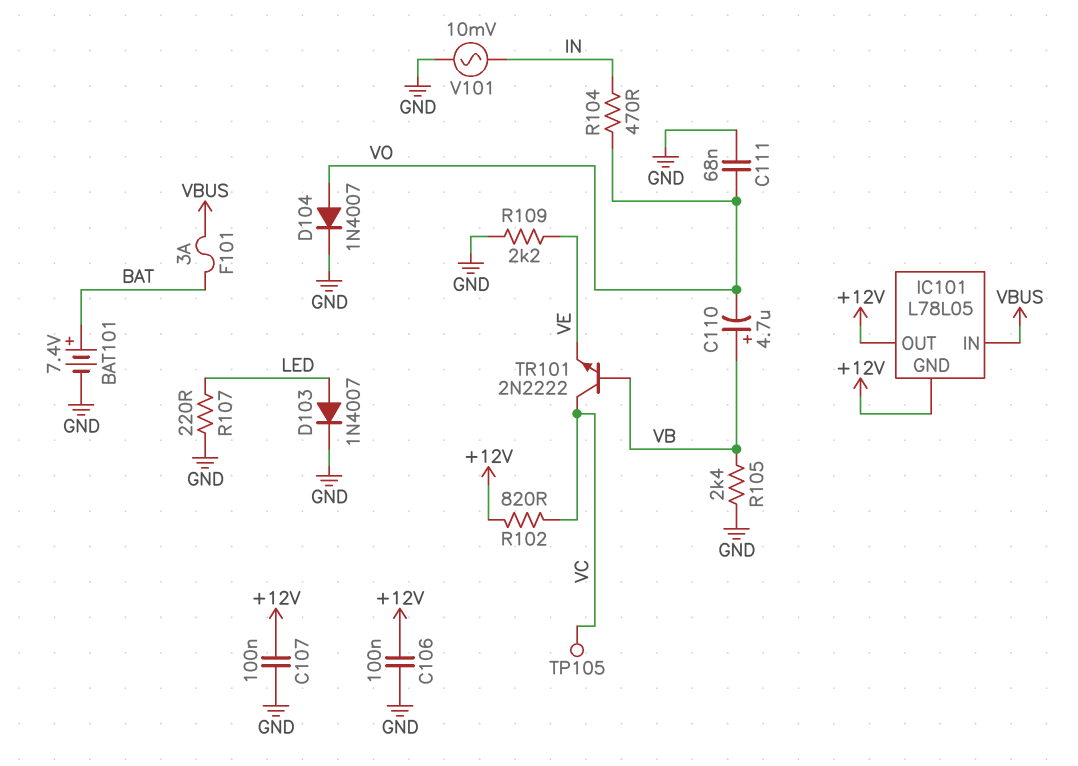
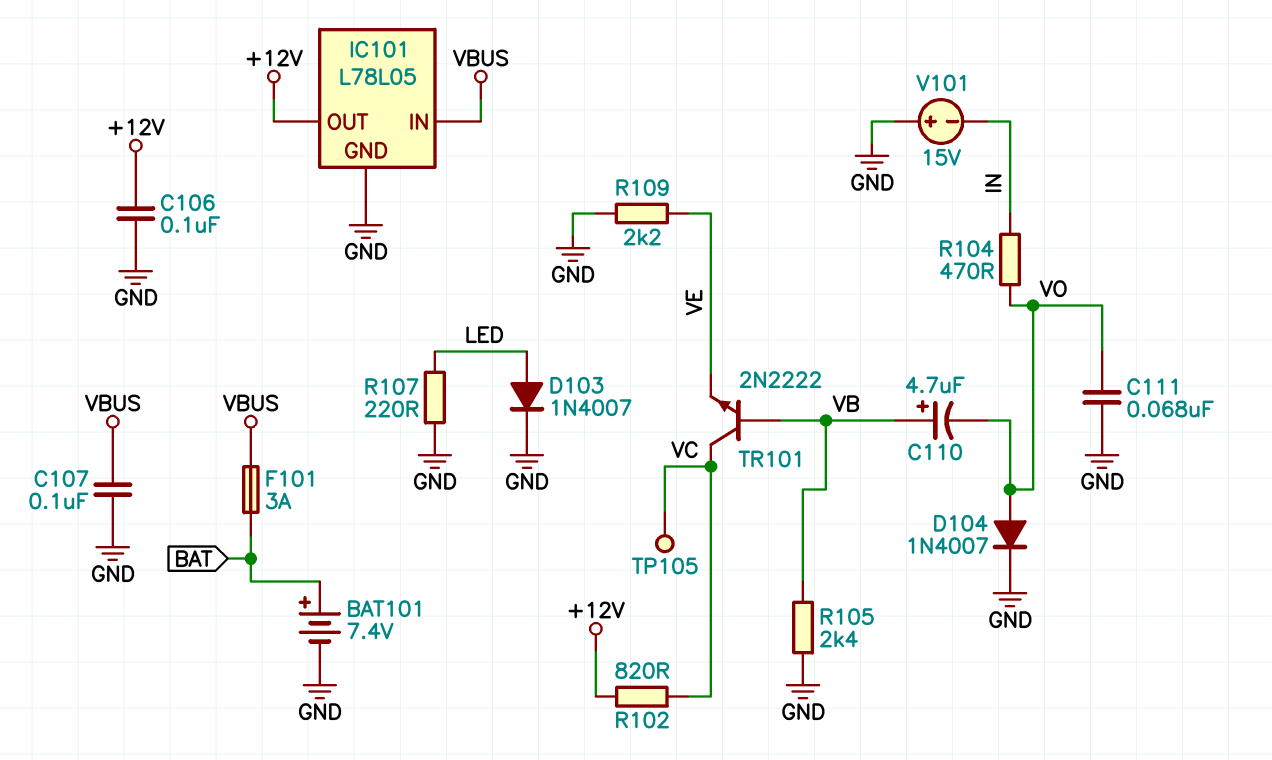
C107: 100nF (+12V, GND) -> 100nF (GND, VBUS)
IC101 pin GND: +12V -> GND
V101: AC 10mV (GND, IN) -> 15V (plus GND, minus IN)

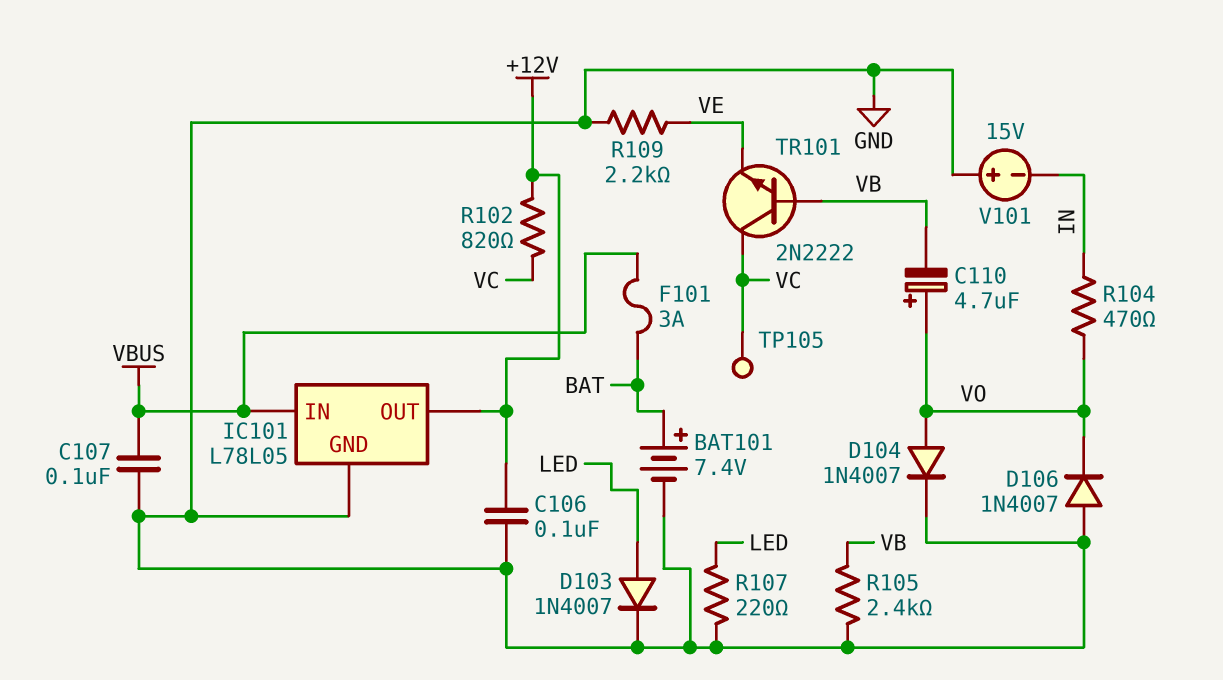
C110: 4.7uF (plus VB, minus VO) -> 4.7uF (plus VO, minus VB)
C111: 68nF (GND, VO) -> none
D106: none -> diode 1N4007 (A GND, K VO)

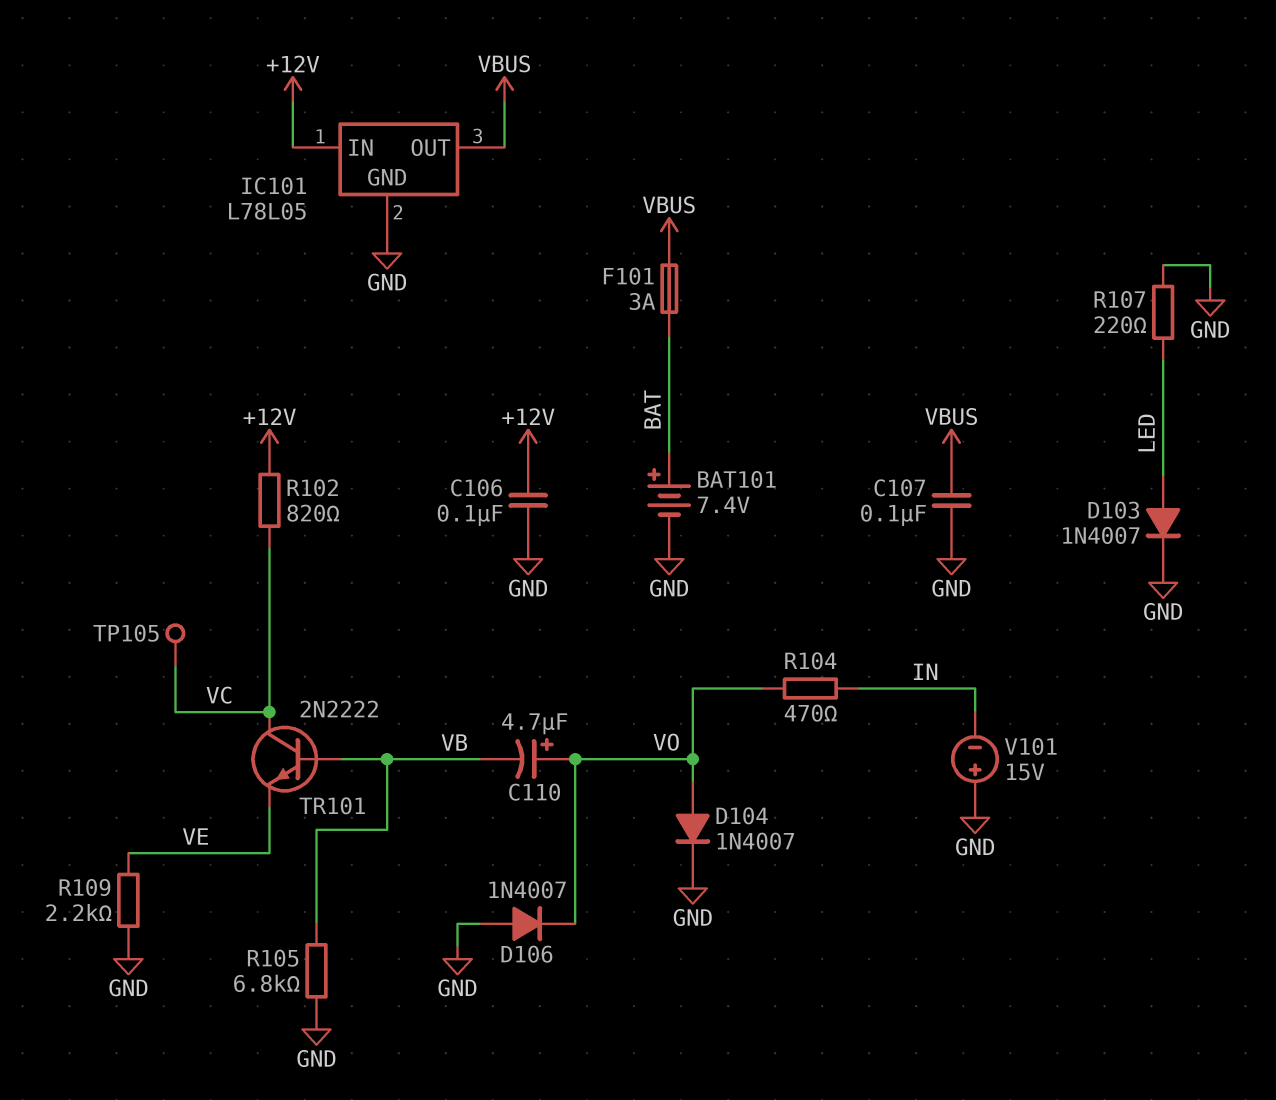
IC101 pin IN: VBUS -> +12V
IC101 pin OUT: +12V -> VBUS
R105: 2.4k (GND, VB) -> 6.8k (GND, VB)

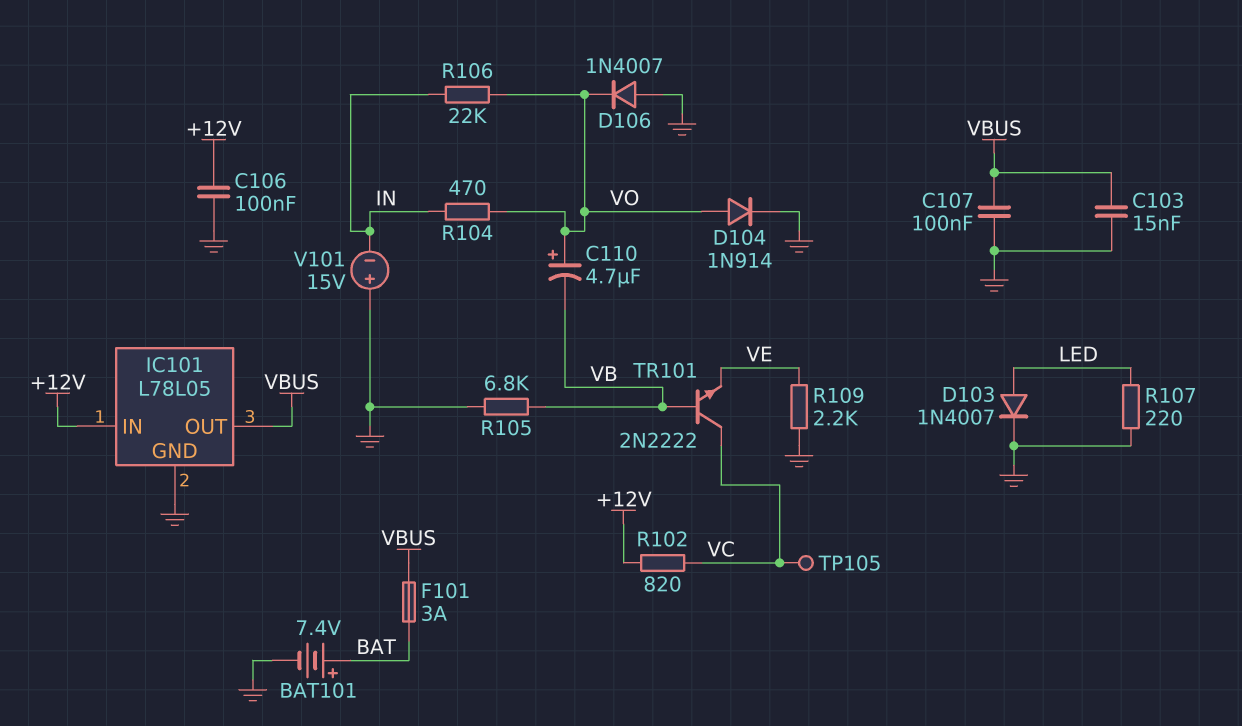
C103: none -> 15nF (GND, VBUS)
D104: diode 1N4007 (A VO, K GND) -> diode 1N914 (A VO, K GND)
R106: none -> 22k (IN, VO)

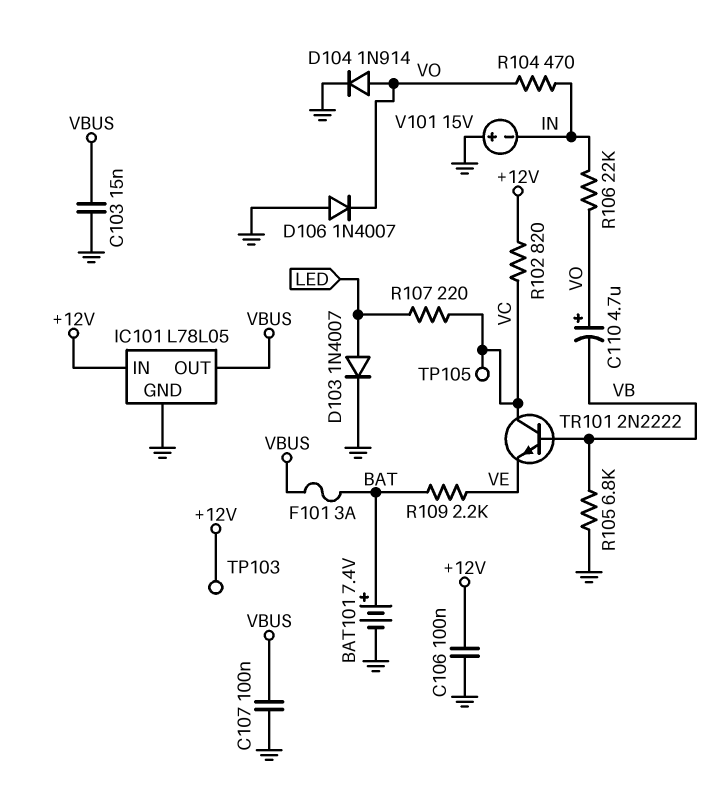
R107: 220 (GND, LED) -> 220 (LED, VC)
R109: 2.2k (GND, VE) -> 2.2k (BAT, VE)
TP103: none -> test point (+12V)

